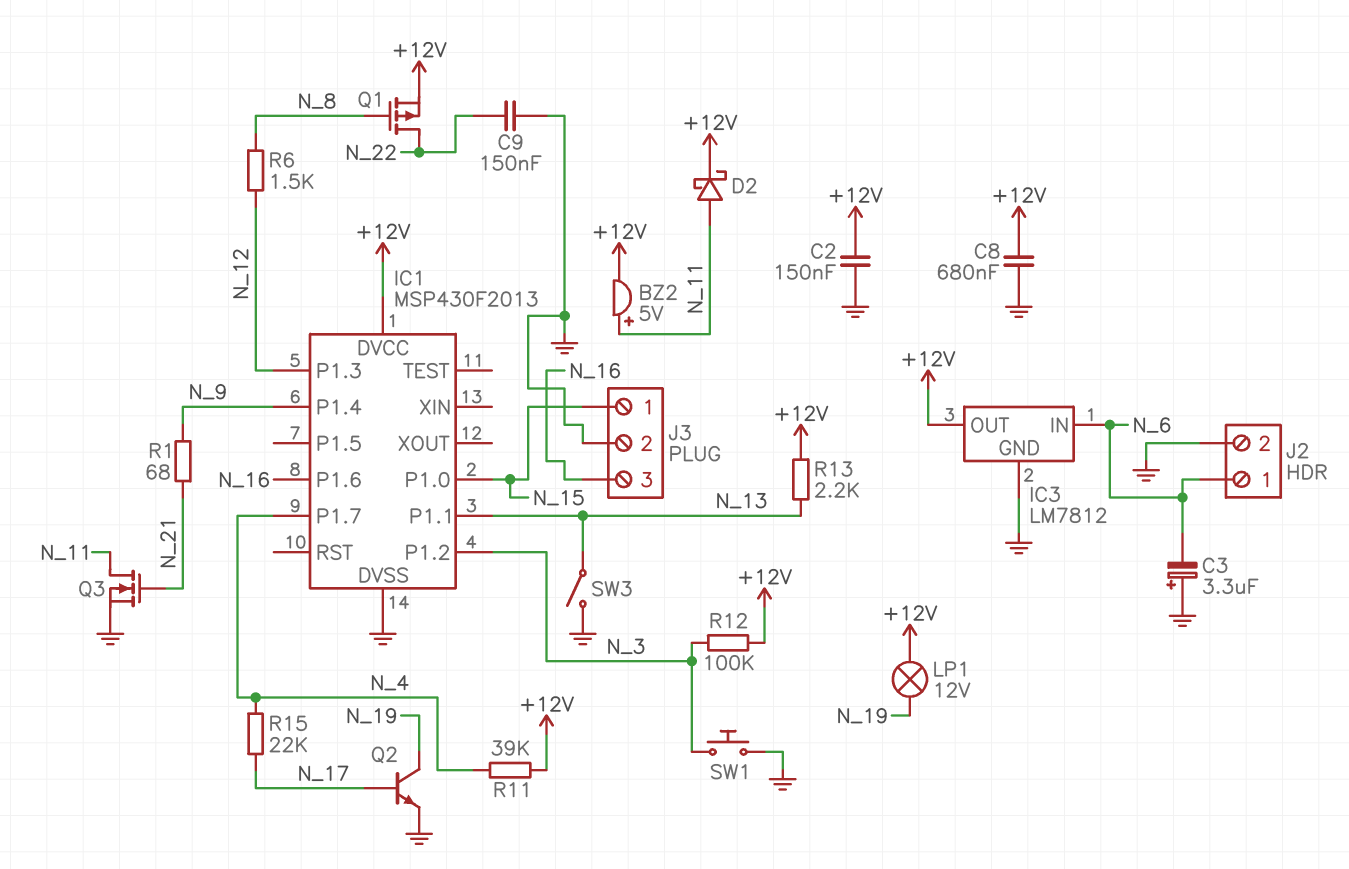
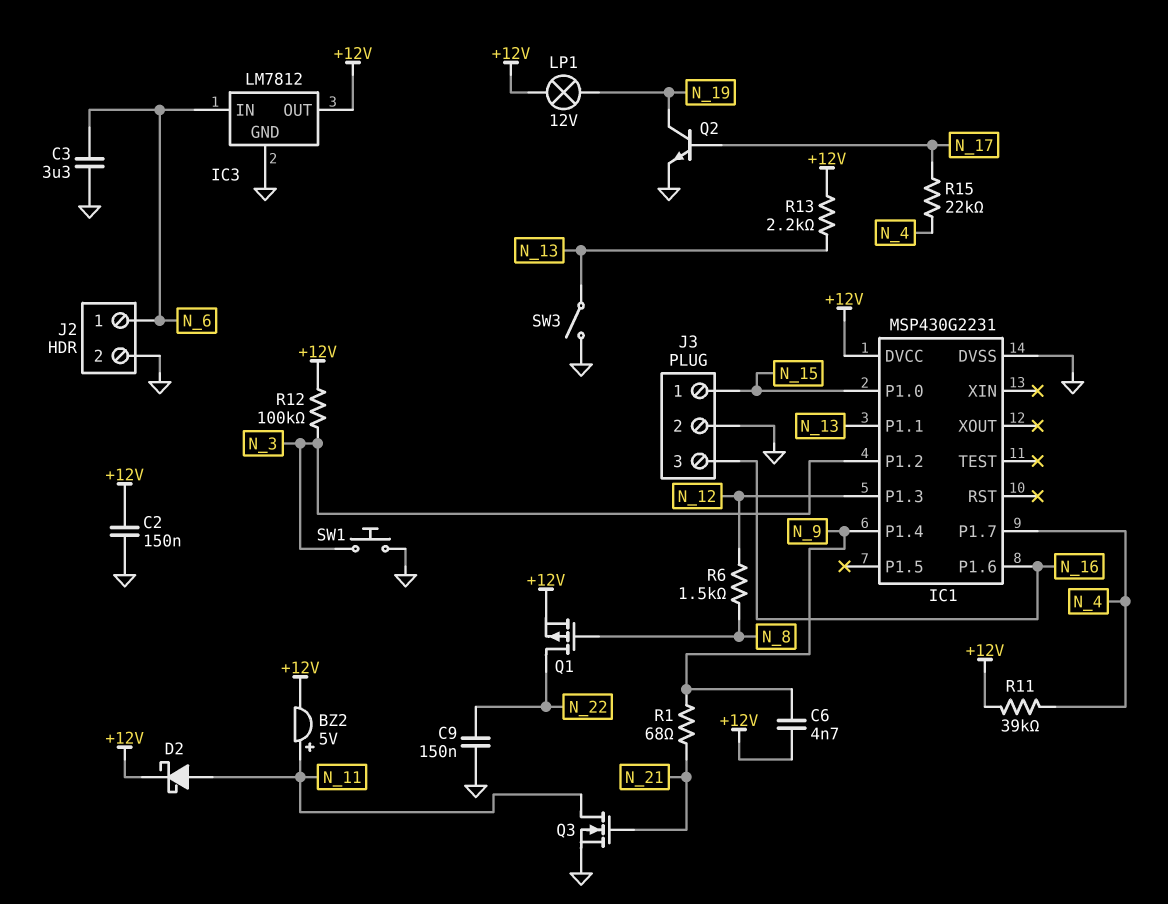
C3: 3.3uF (plus GND, minus N_6) -> 3.3uF (GND, N_6)
C6: none -> 4.7nF (+12V, N_9)
C8: 680nF (+12V, GND) -> none
IC1: MSP430F2013 -> MSP430G2231

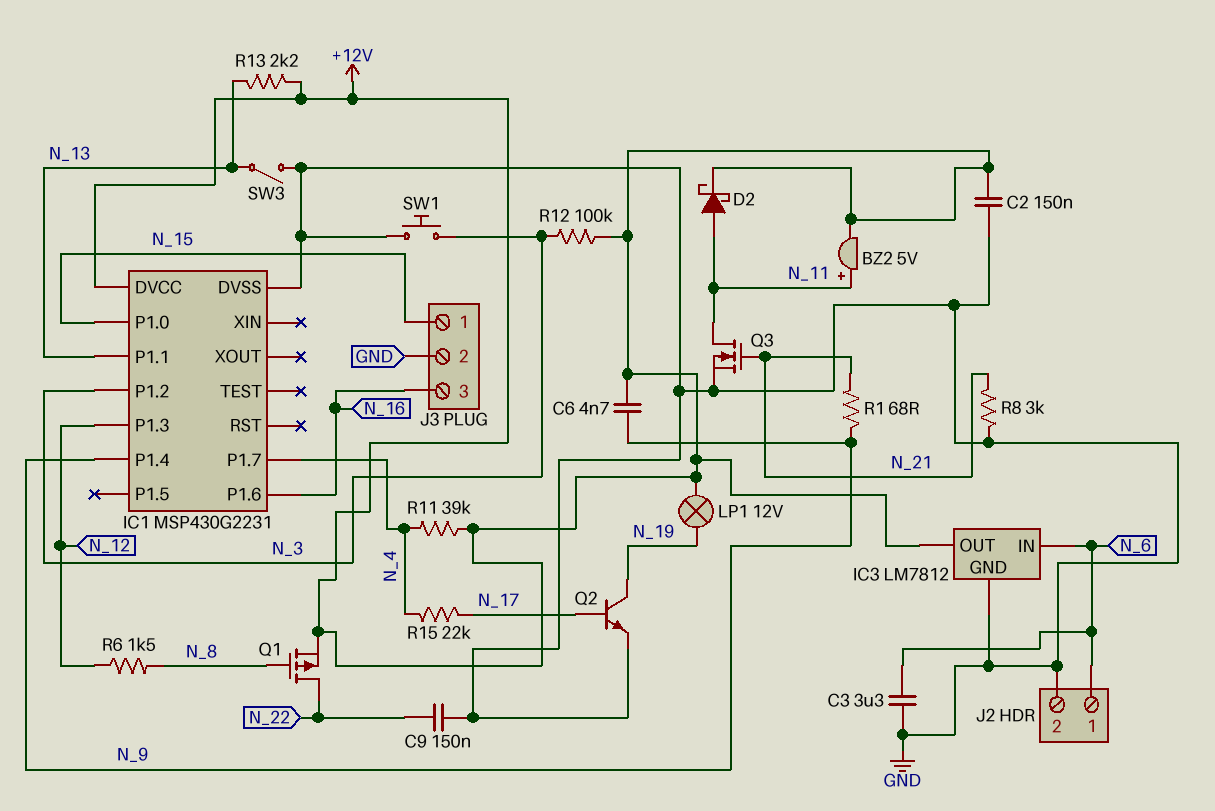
R8: none -> 3k (GND, N_21)

